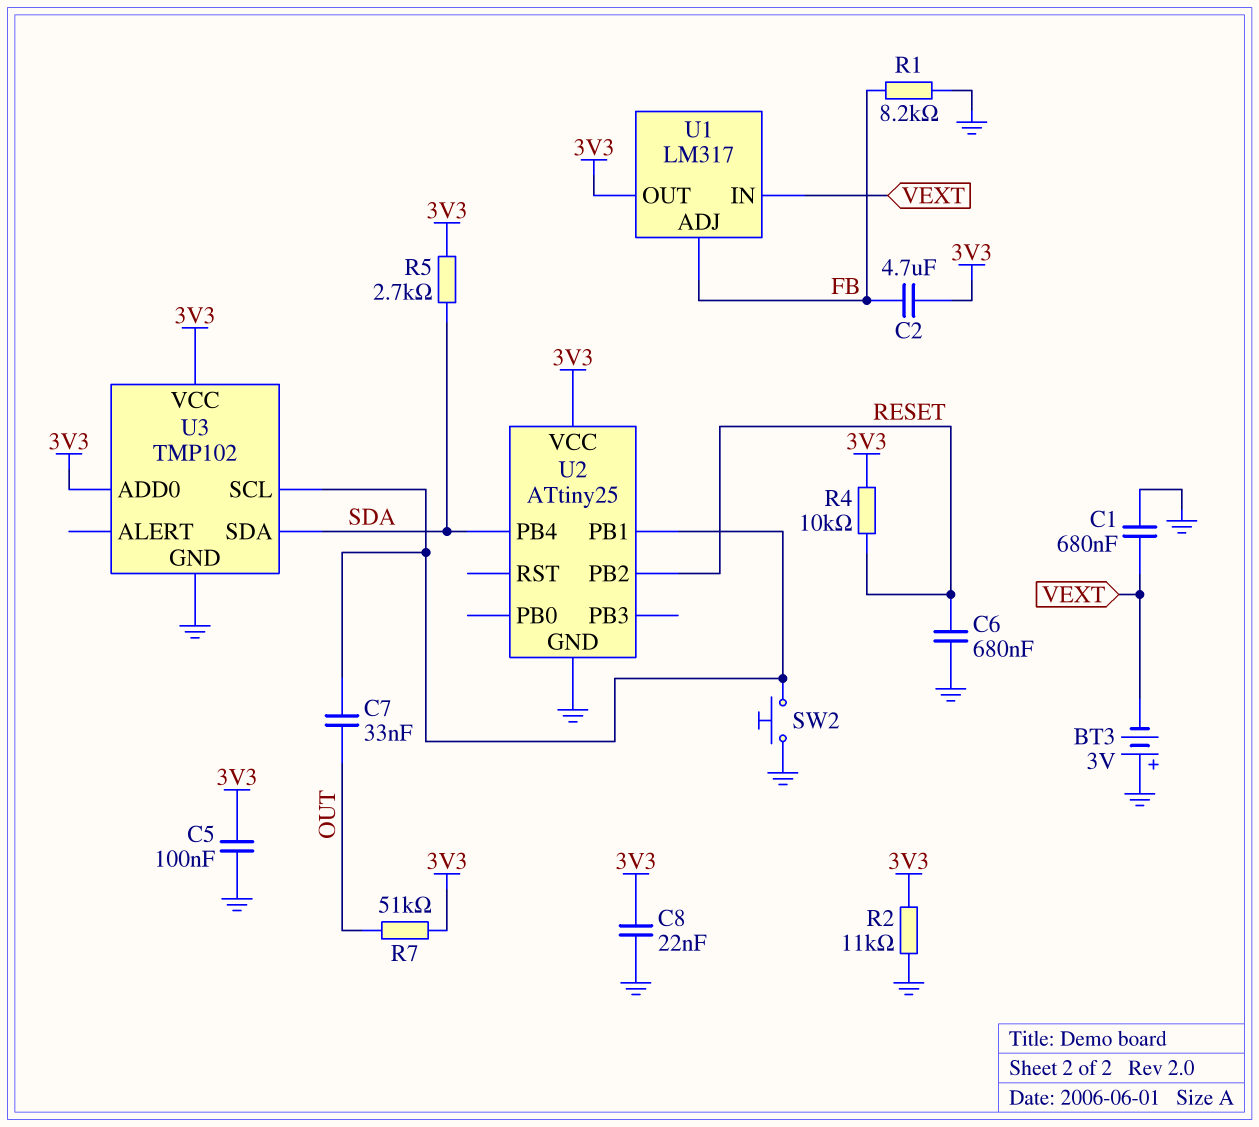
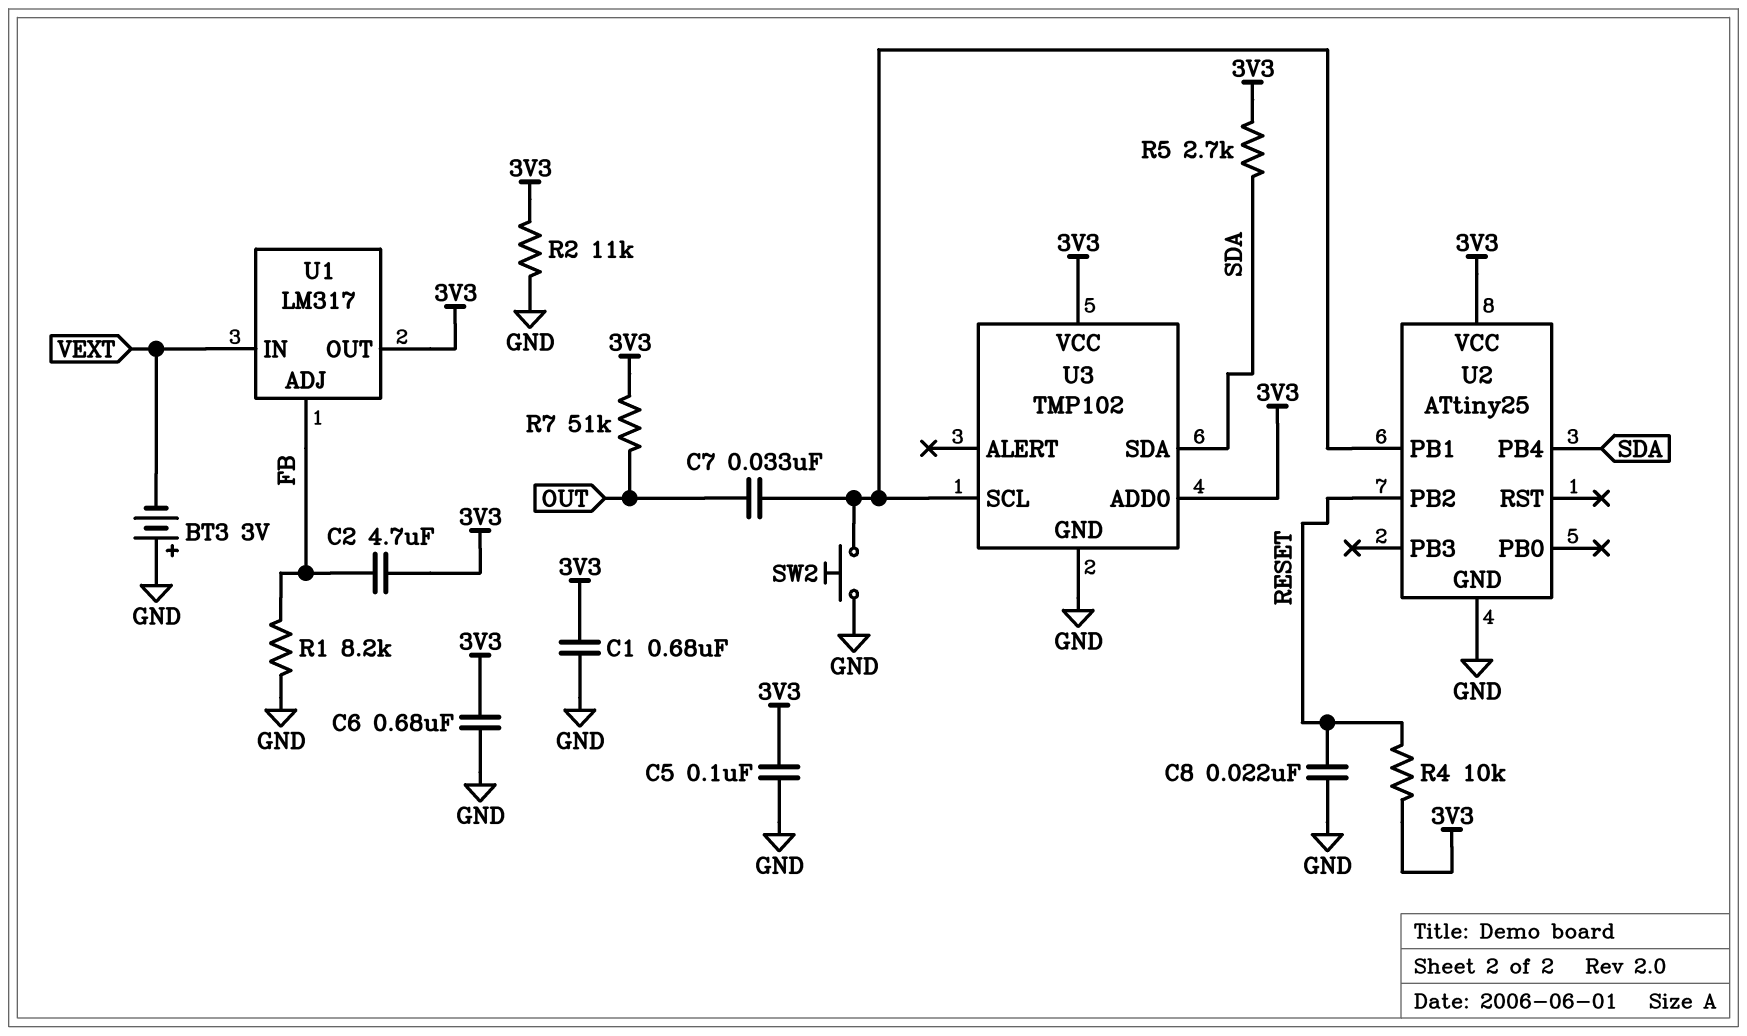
C1: 680nF (GND, VEXT) -> 680nF (3V3, GND)
C6: 680nF (GND, RESET) -> 680nF (3V3, GND)
C8: 22nF (3V3, GND) -> 22nF (GND, RESET)

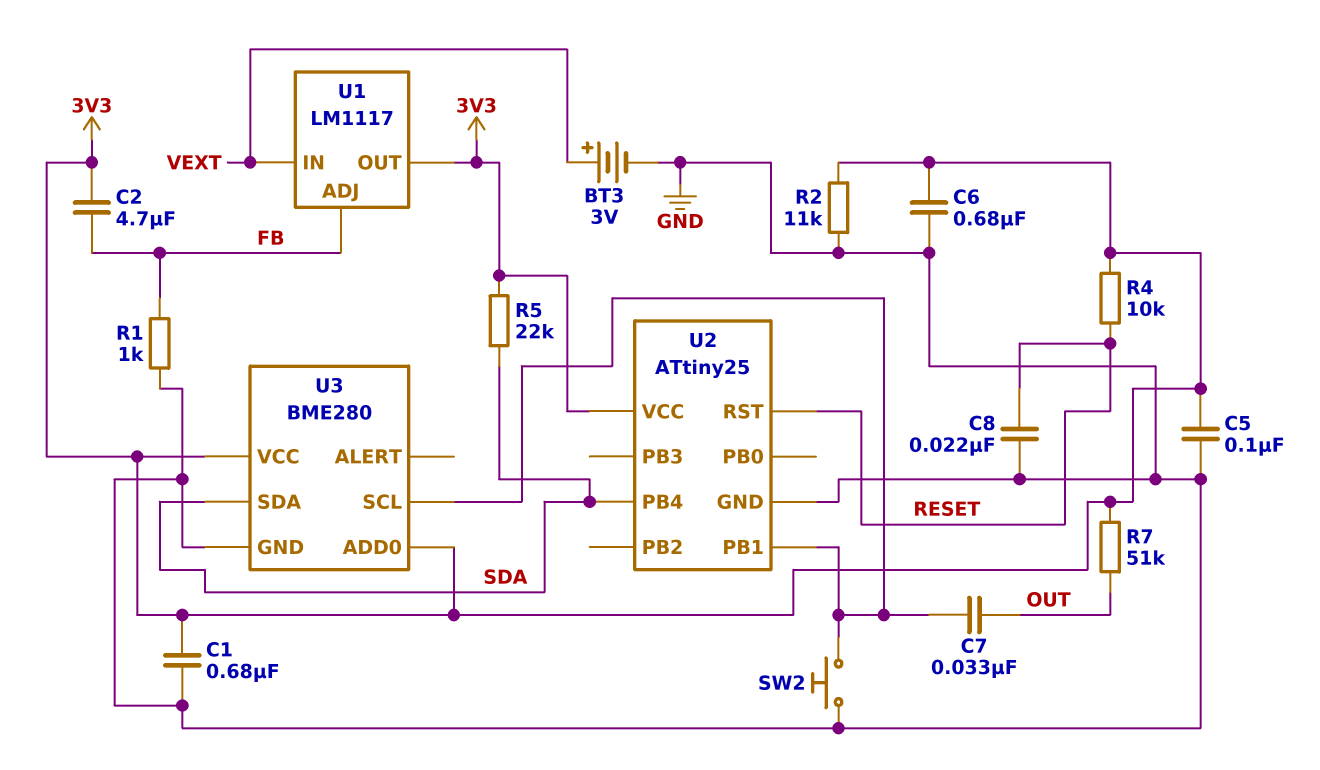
BT3: 3V (plus GND, minus VEXT) -> 3V (plus VEXT, minus GND)
R1: 8.2k (FB, GND) -> 1k (FB, GND)
R5: 2.7k (3V3, SDA) -> 22k (3V3, SDA)
U1: LM317 -> LM1117
U2 pin PB2: RESET -> none
U2 pin RST: none -> RESET
U3: TMP102 -> BME280

